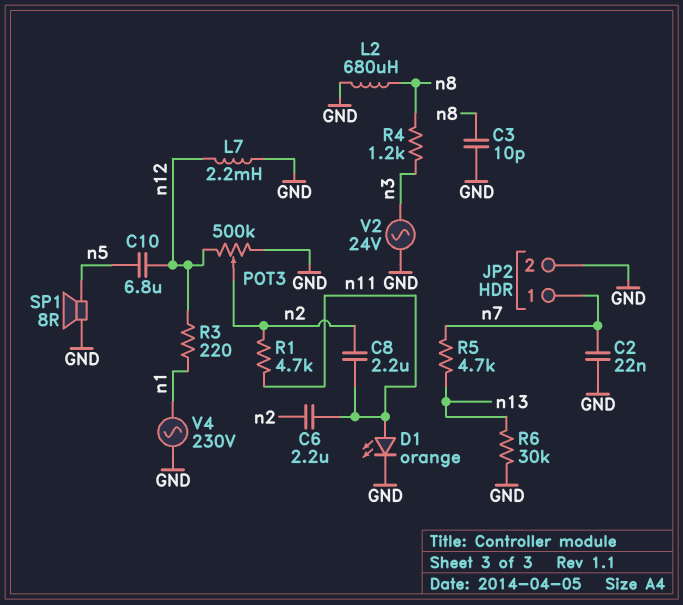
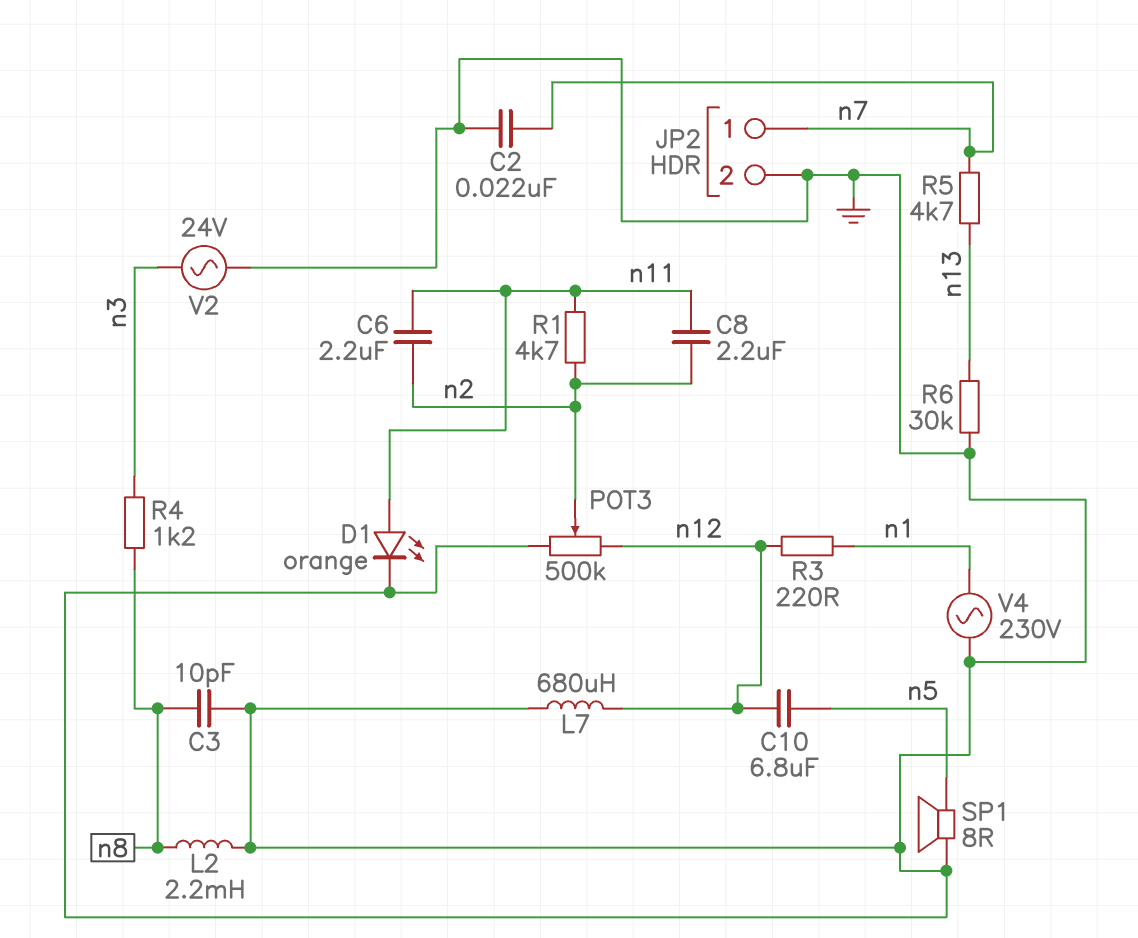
L2: 680uH (GND, n8) -> 2.2mH (GND, n8)
L7: 2.2mH (GND, n12) -> 680uH (GND, n12)

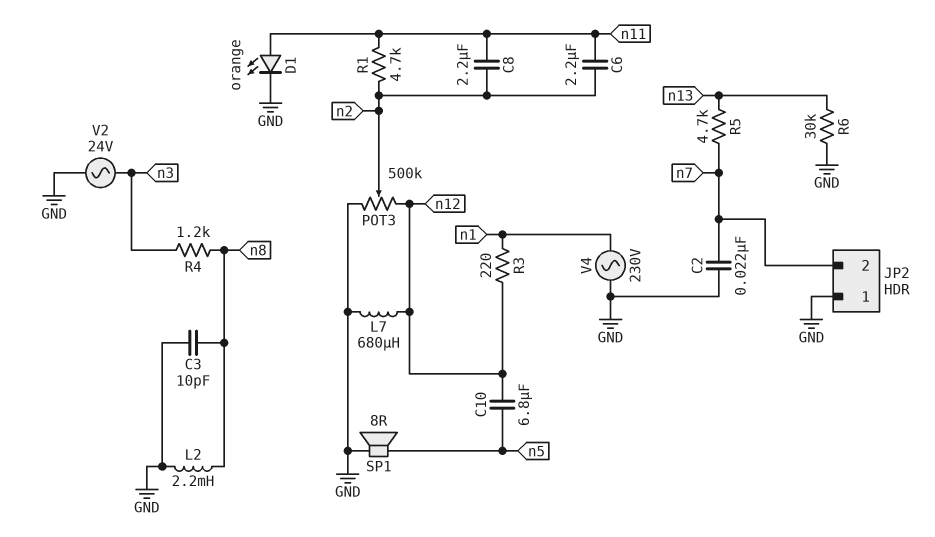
JP2 pin 1: n7 -> GND
JP2 pin 2: GND -> n7

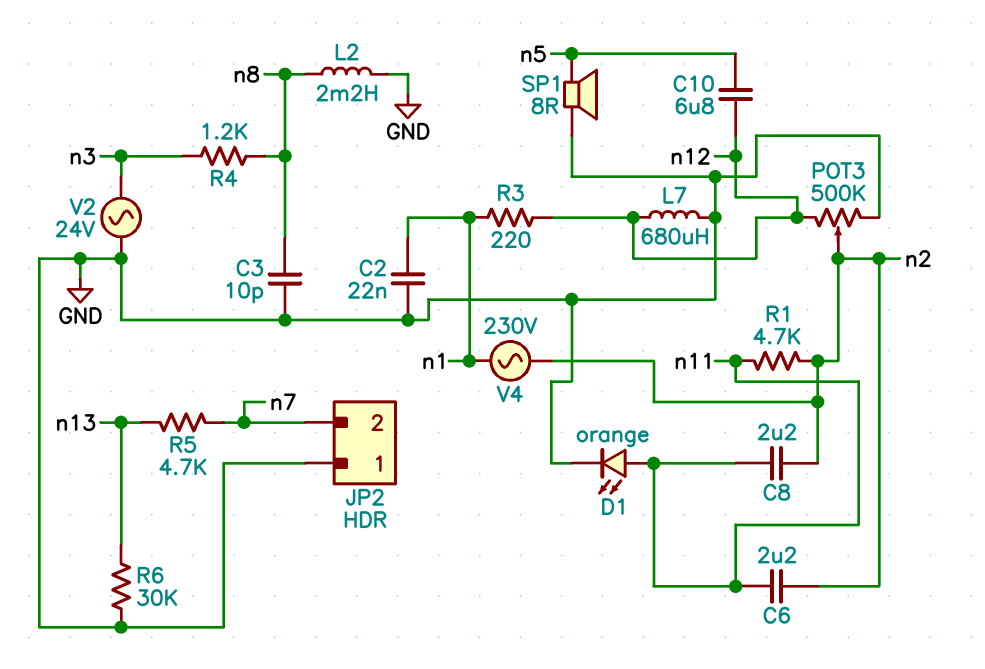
C2: 22nF (GND, n7) -> 22nF (GND, n1)
V4: AC 230V (GND, n1) -> AC 230V (n1, n2)

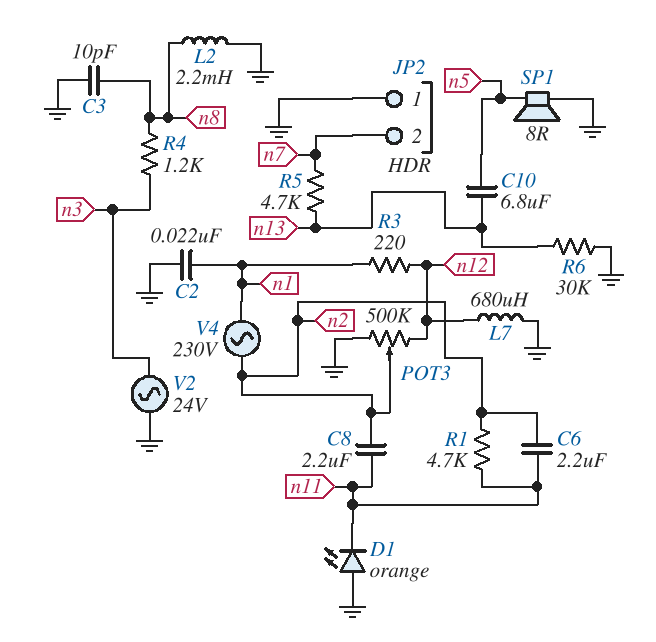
C10: 6.8uF (n5, n12) -> 6.8uF (n5, n13)
D1: LED orange (A n11, K GND) -> LED orange (A GND, K n11)

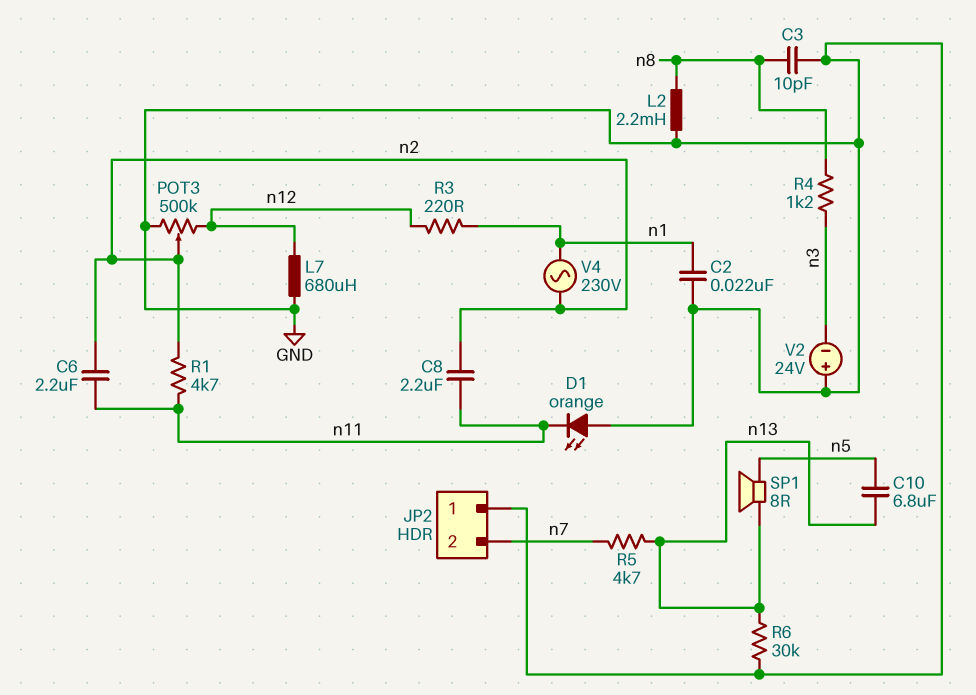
SP1: speaker 8R (GND, n5) -> speaker 8R (n5, n13)
V2: AC 24V (GND, n3) -> 24V (plus GND, minus n3)

